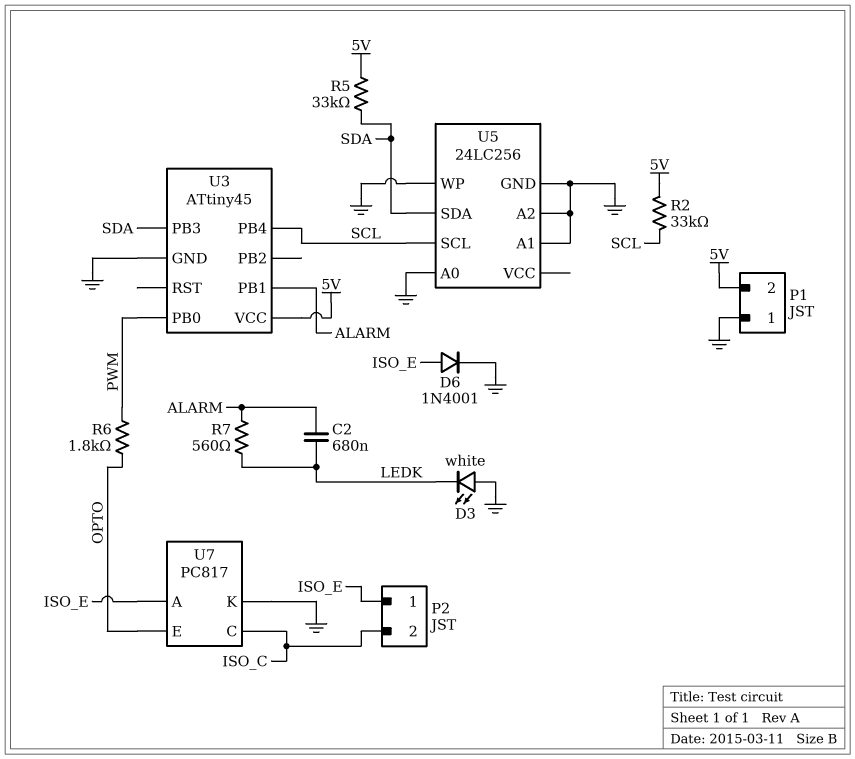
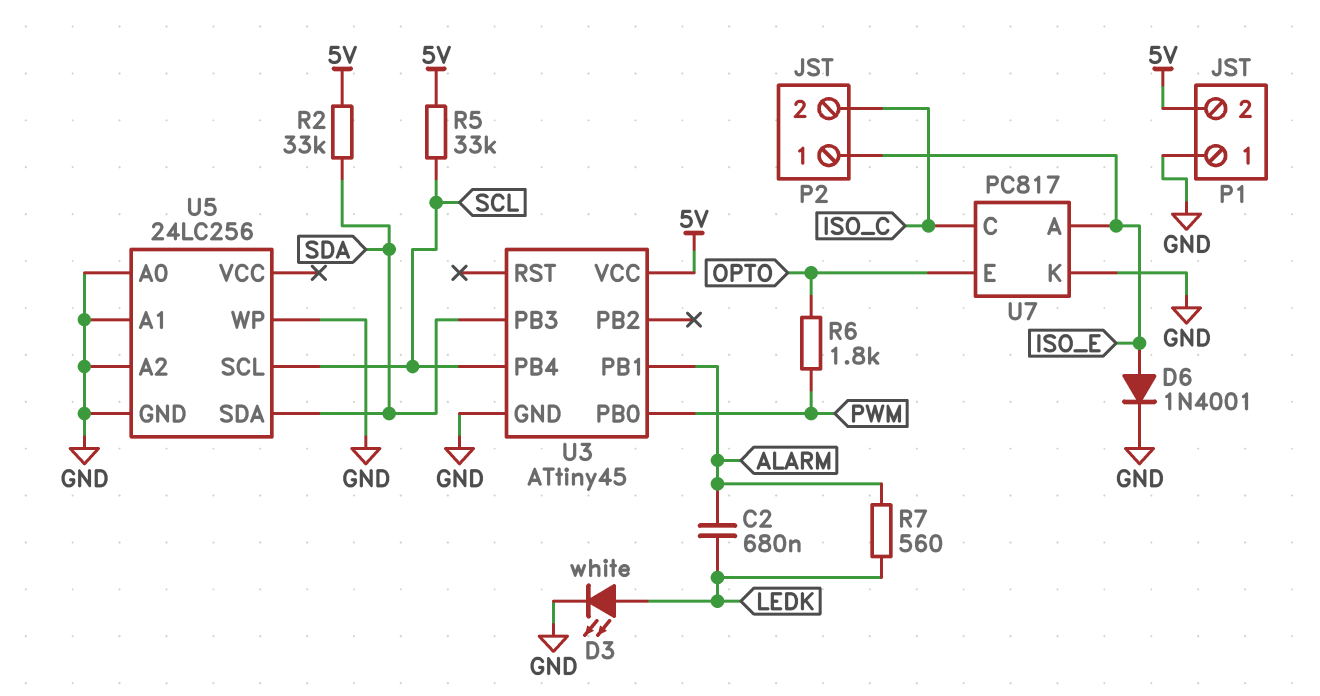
D3: LED white (A GND, K LEDK) -> LED white (A LEDK, K GND)
R2: 33k (5V, SCL) -> 33k (5V, SDA)
R5: 33k (5V, SDA) -> 33k (5V, SCL)

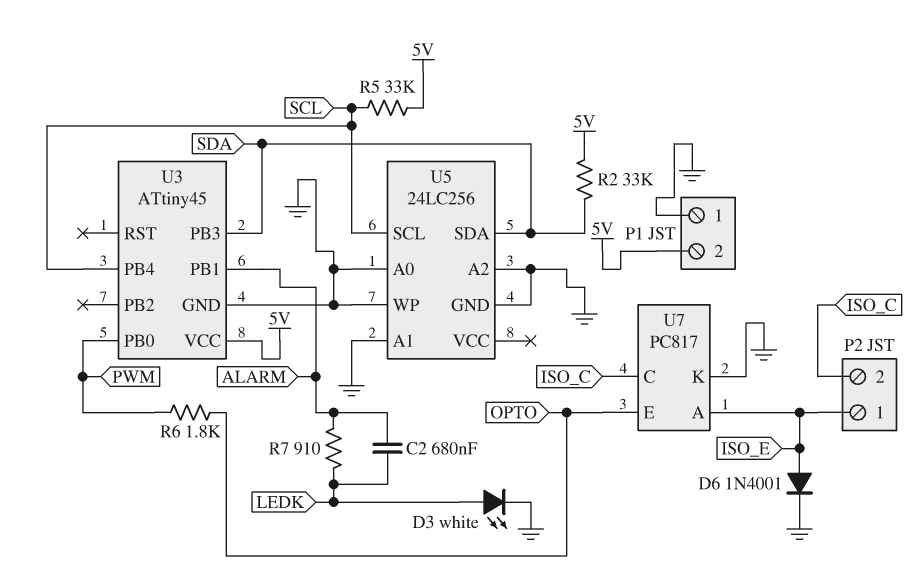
R7: 560 (ALARM, LEDK) -> 910 (ALARM, LEDK)

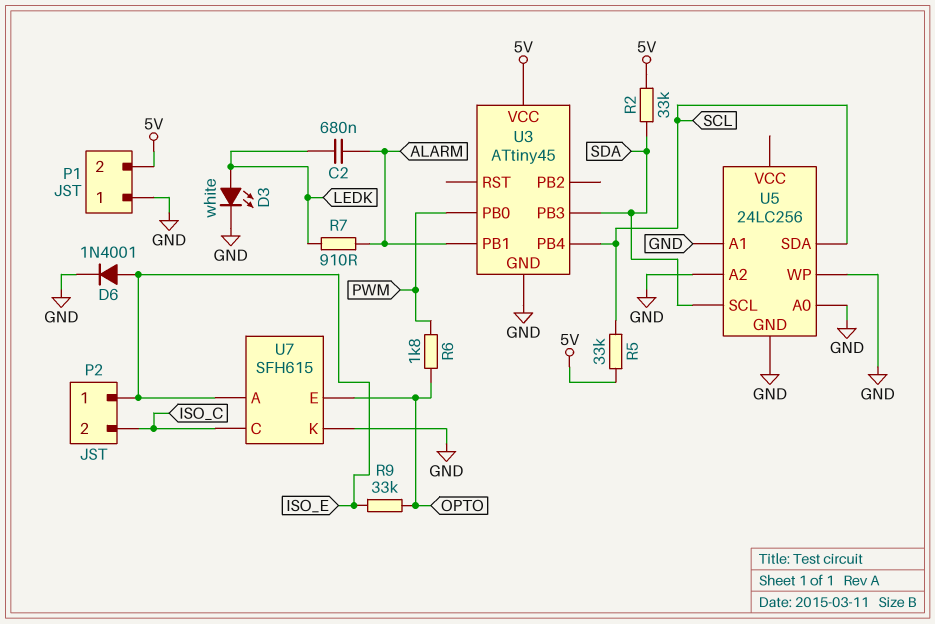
R9: none -> 33k (ISO_E, OPTO)
U5 pin SCL: SCL -> SDA
U5 pin SDA: SDA -> SCL
U7: PC817 -> SFH615

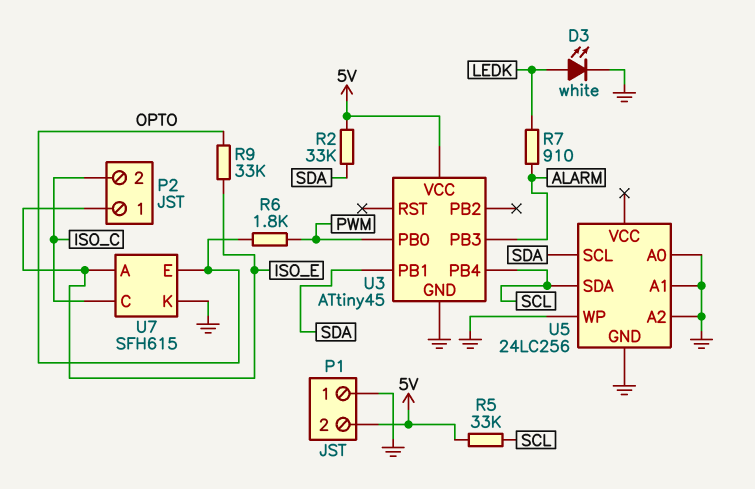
C2: 680nF (ALARM, LEDK) -> none
D6: diode 1N4001 (A ISO_E, K GND) -> none
U3 pin PB1: ALARM -> SDA
U3 pin PB3: SDA -> ALARM

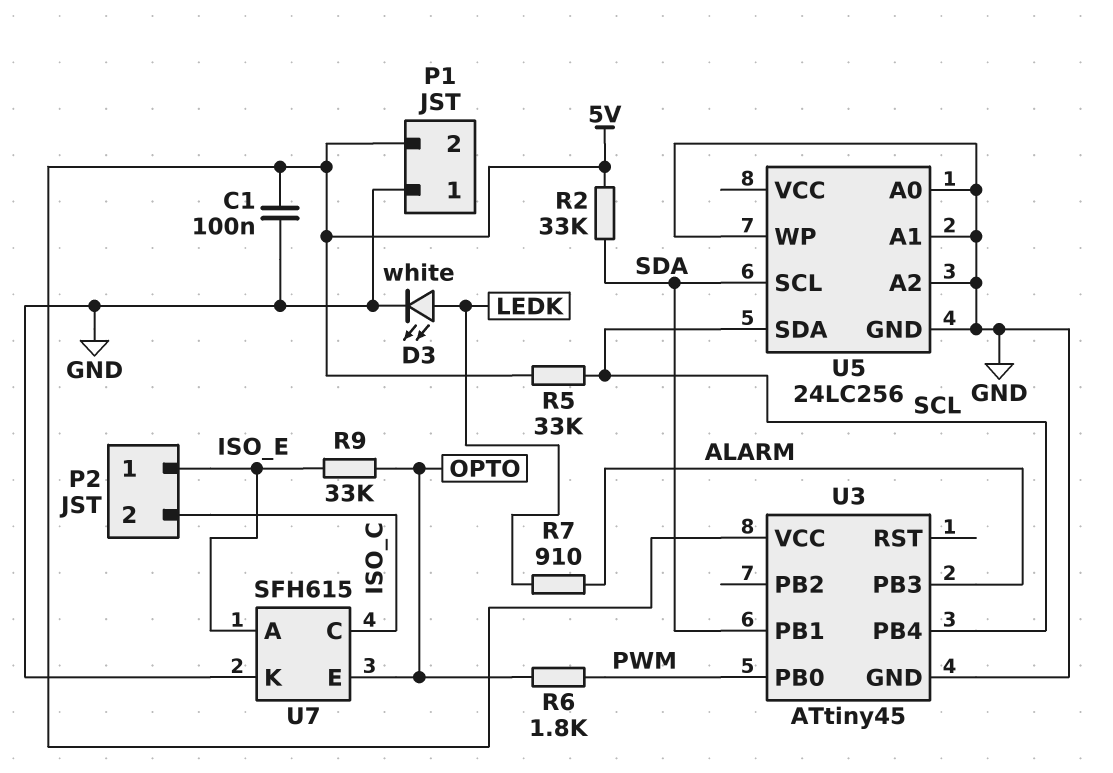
C1: none -> 100nF (5V, GND)

